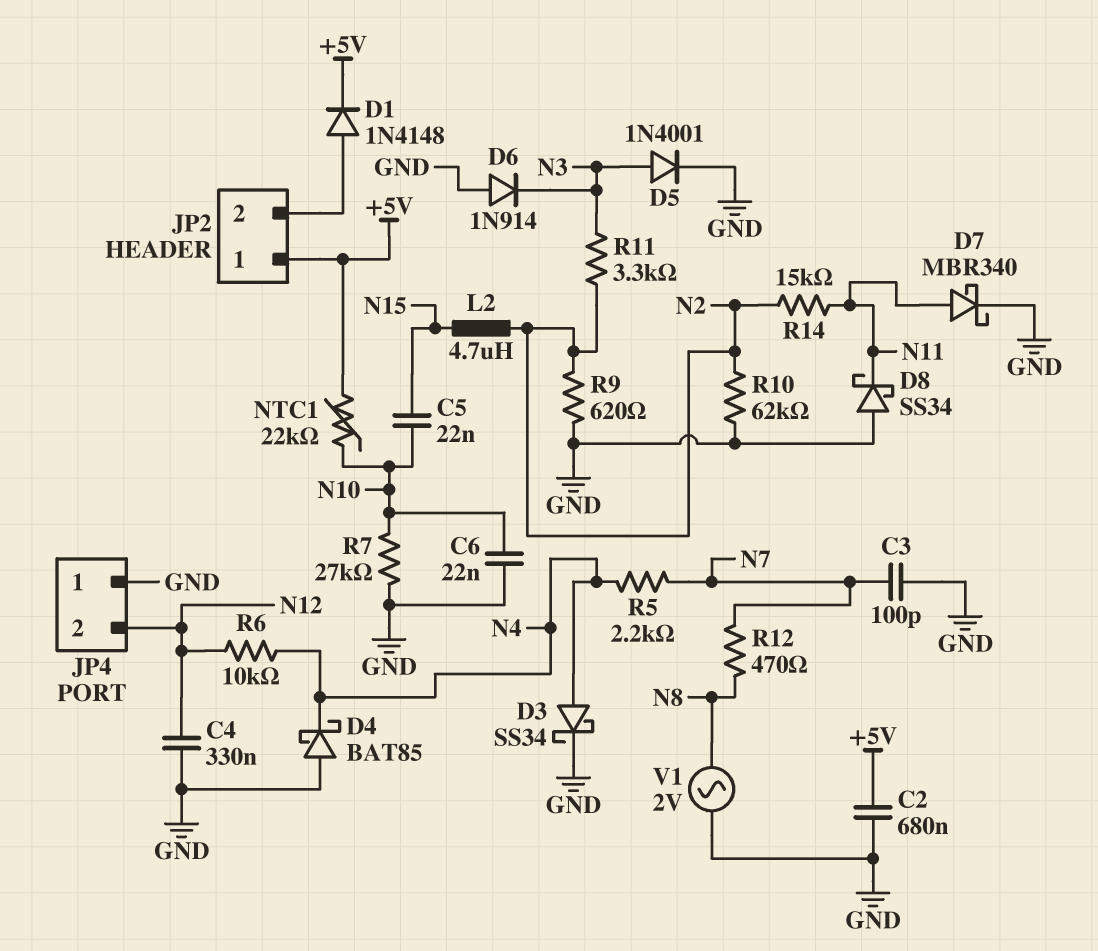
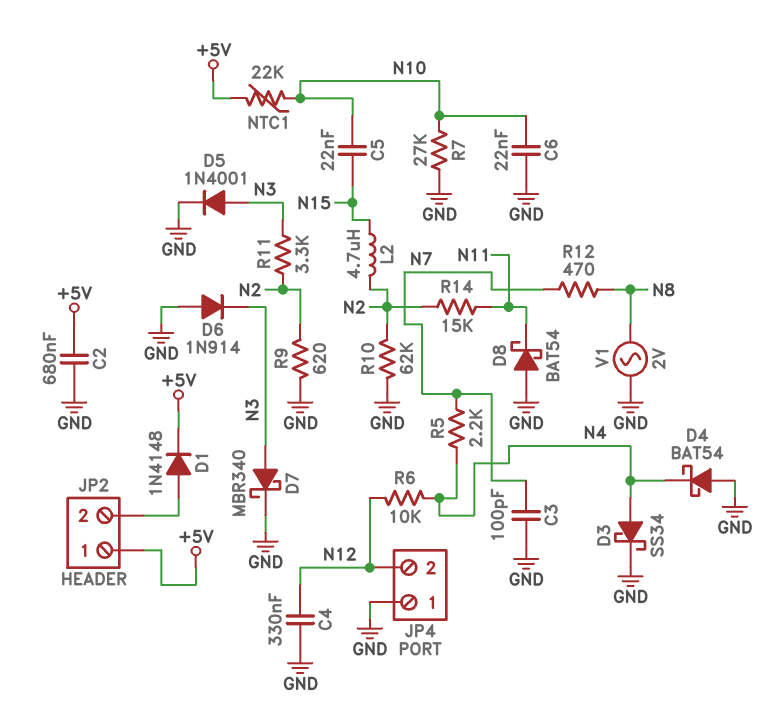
D4: schottky BAT85 (A GND, K N4) -> schottky BAT54 (A GND, K N4)
D7: schottky MBR340 (A N11, K GND) -> schottky MBR340 (A N3, K GND)
D8: schottky SS34 (A GND, K N11) -> schottky BAT54 (A GND, K N11)

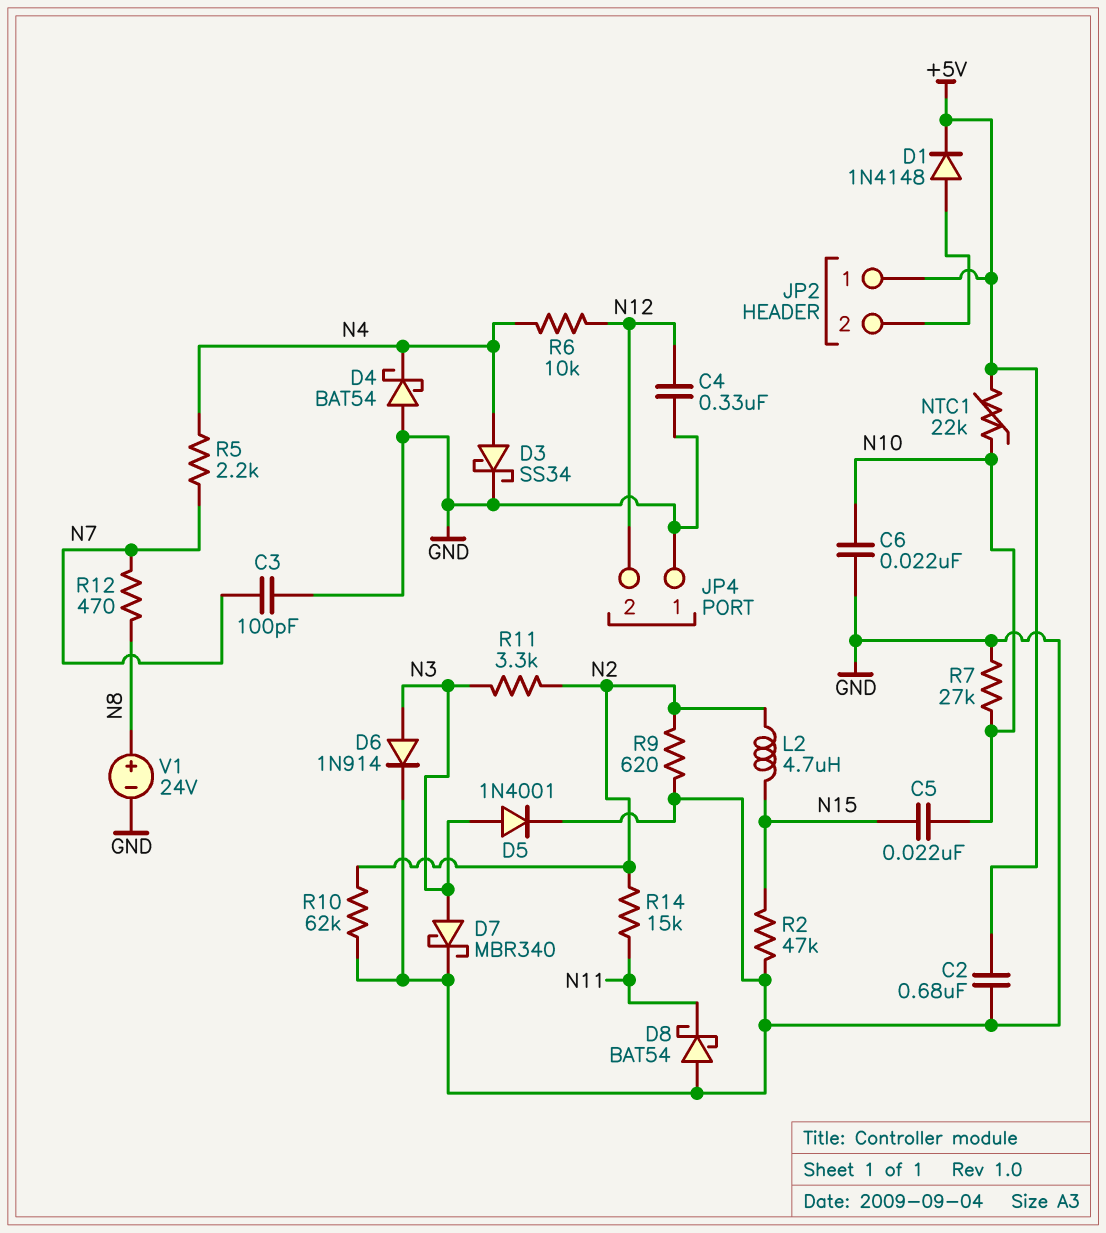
D6: diode 1N914 (A GND, K N3) -> diode 1N914 (A N3, K GND)
R2: none -> 47k (GND, N15)
V1: AC 2V (GND, N8) -> 24V (plus N8, minus GND)

